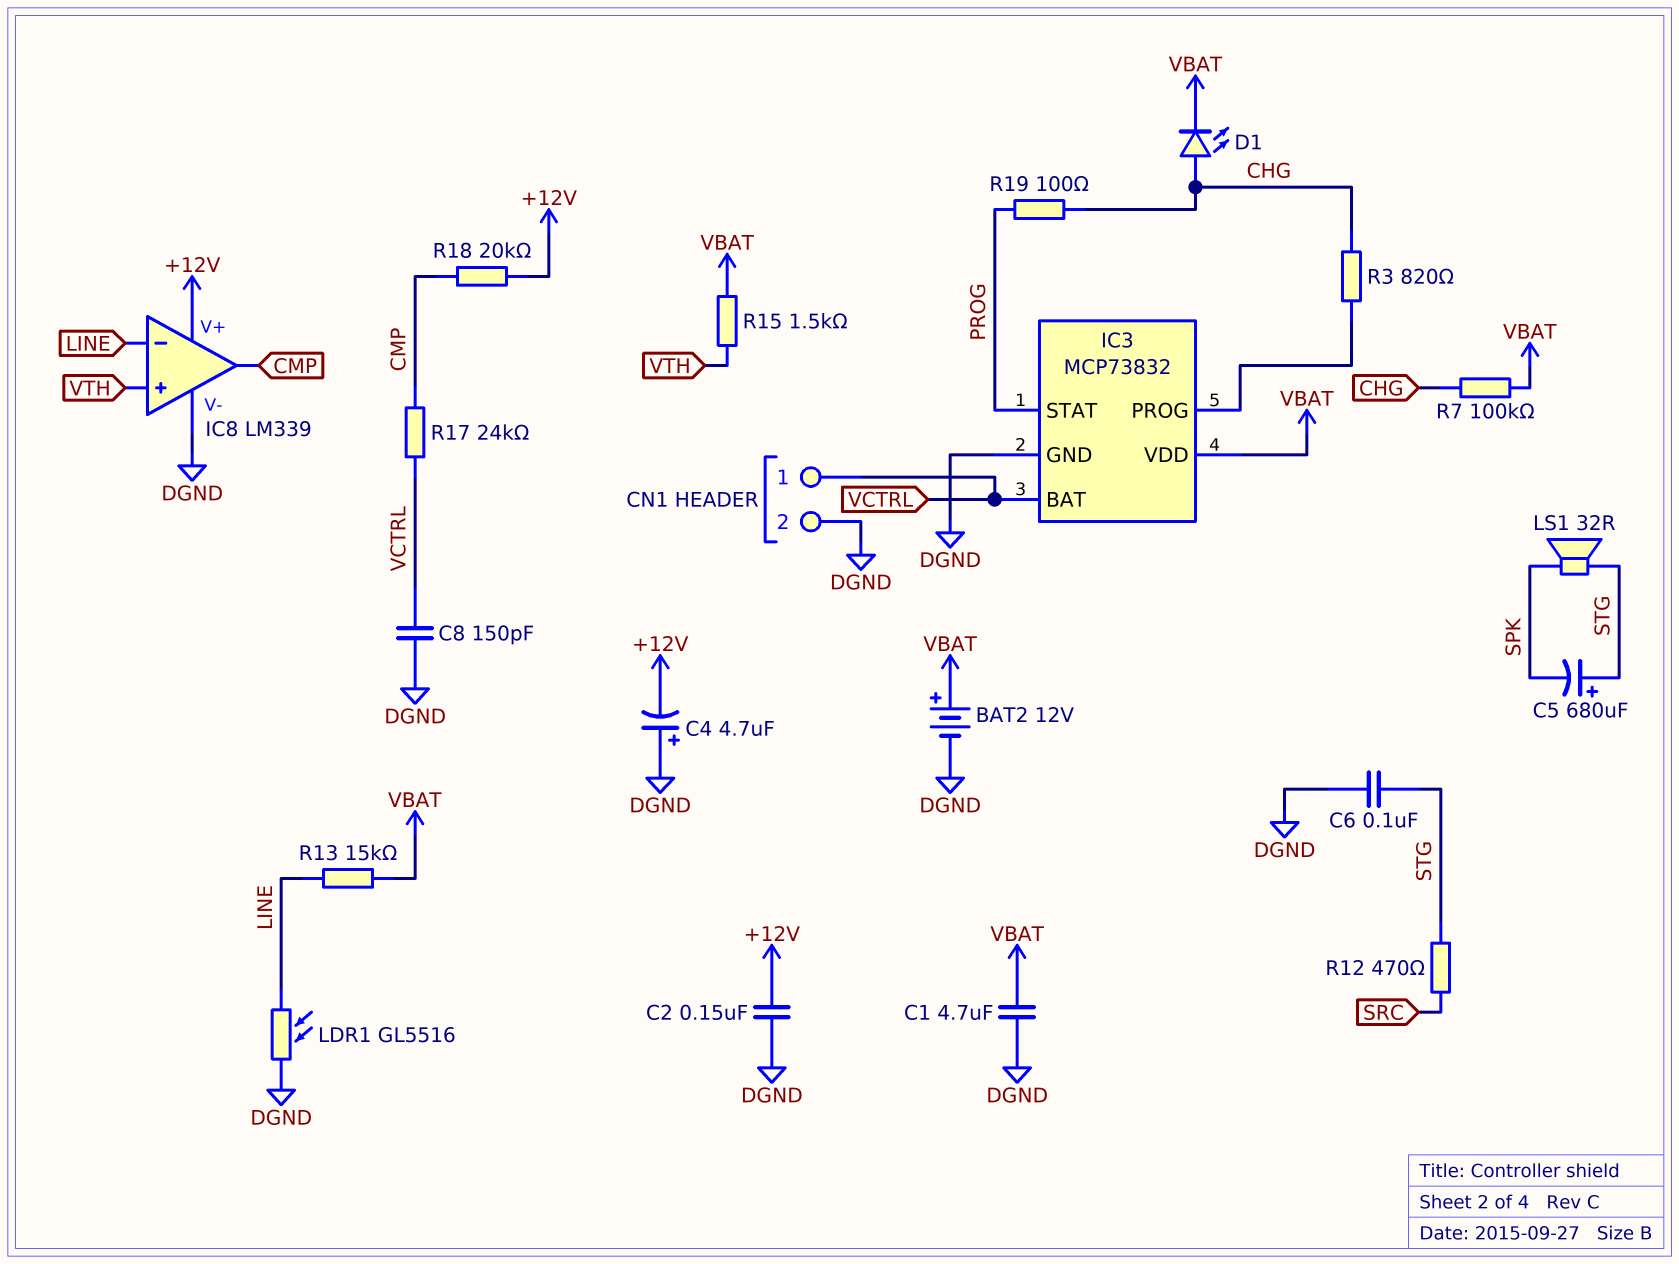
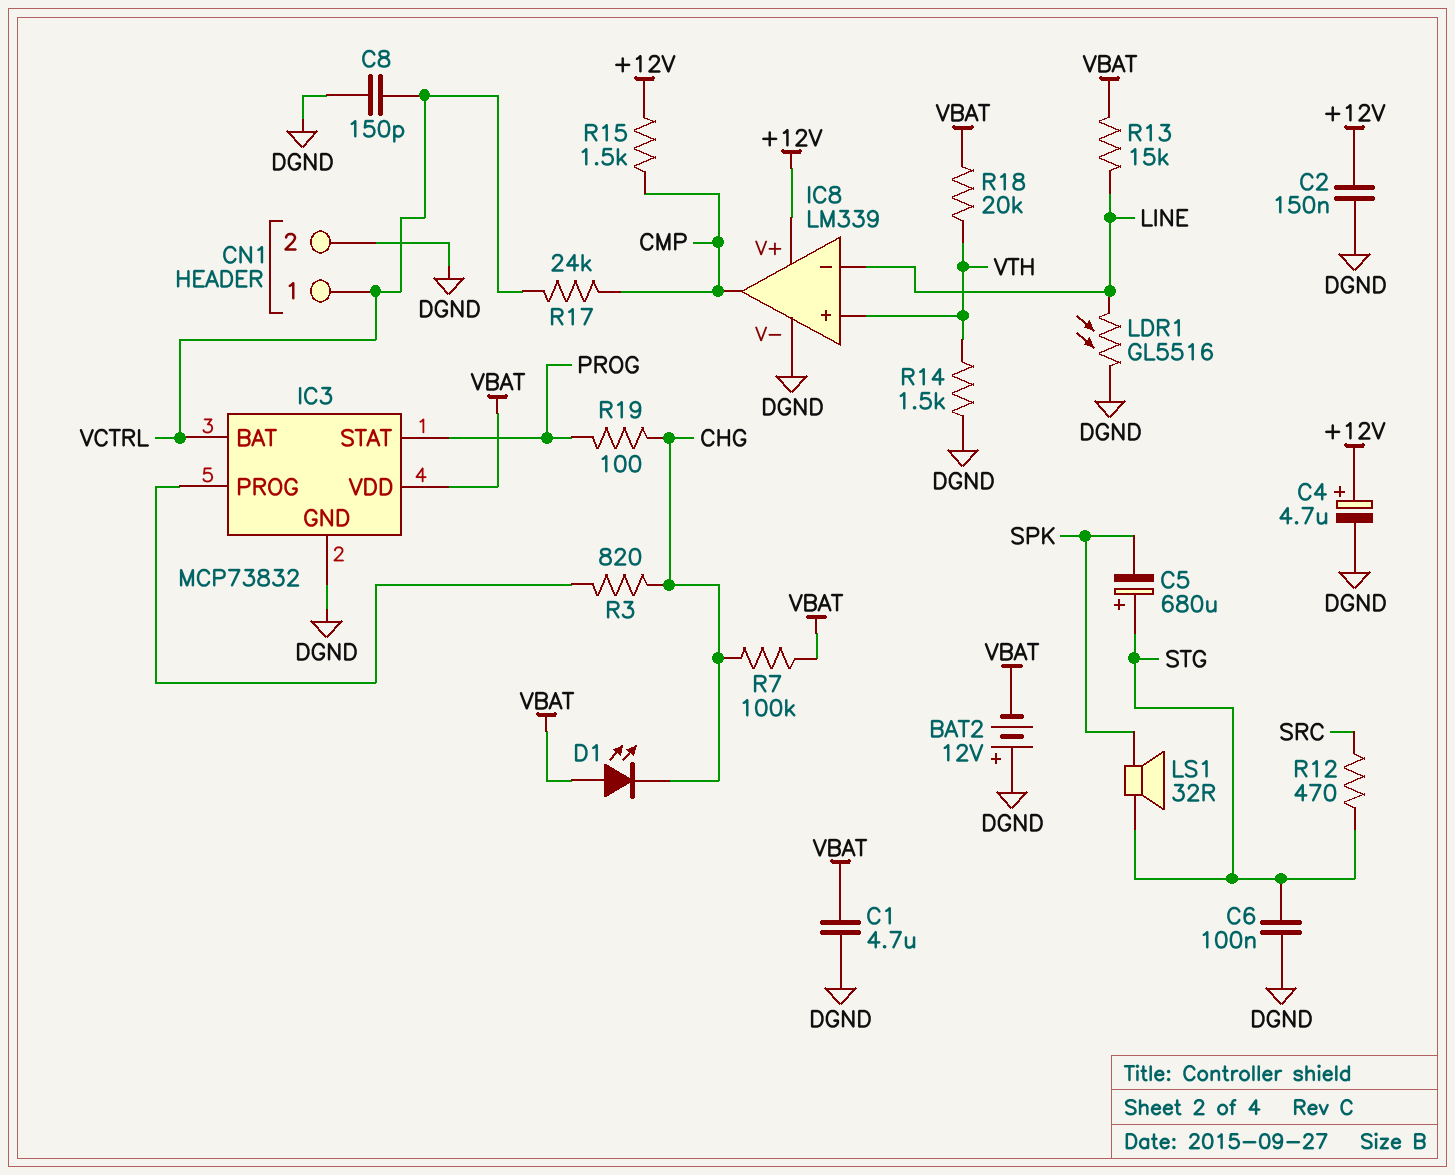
BAT2: 12V (plus VBAT, minus DGND) -> 12V (plus DGND, minus VBAT)
C4: 4.7uF (plus DGND, minus +12V) -> 4.7uF (plus +12V, minus DGND)
D1: LED (A CHG, K VBAT) -> LED (A VBAT, K CHG)
R14: none -> 1.5k (DGND, VTH)
R15: 1.5k (VBAT, VTH) -> 1.5k (+12V, CMP)
R18: 20k (+12V, CMP) -> 20k (VBAT, VTH)

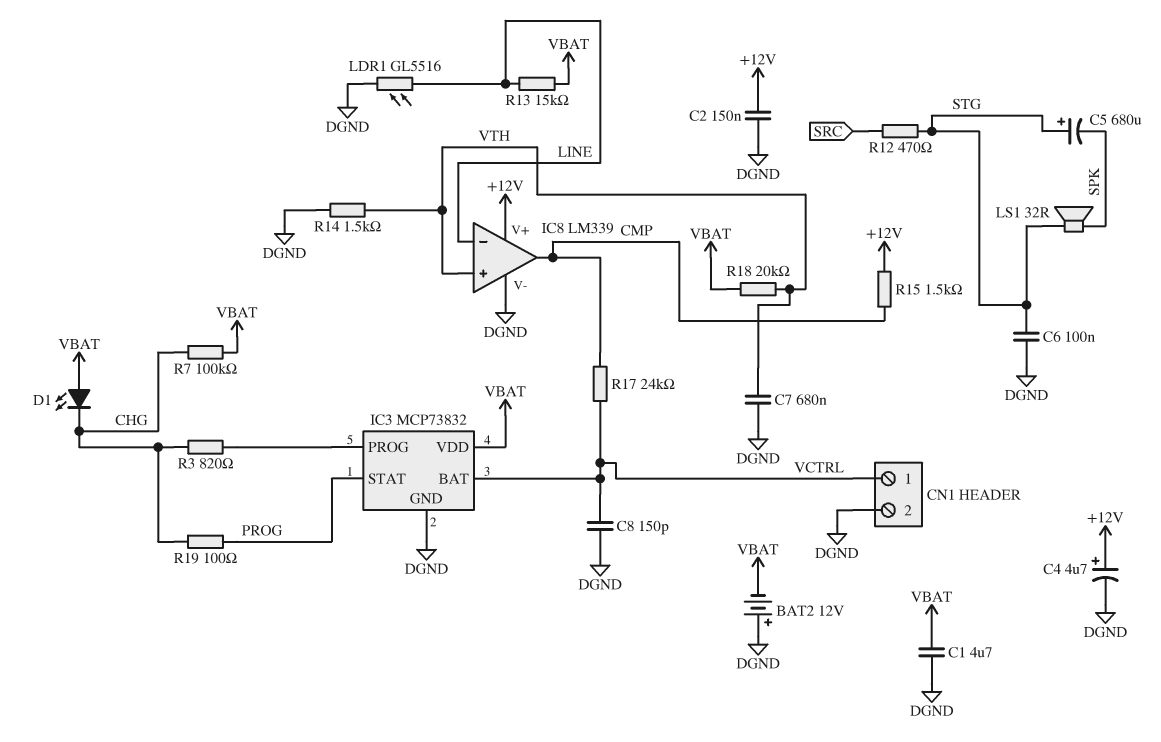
C7: none -> 680nF (DGND, VTH)

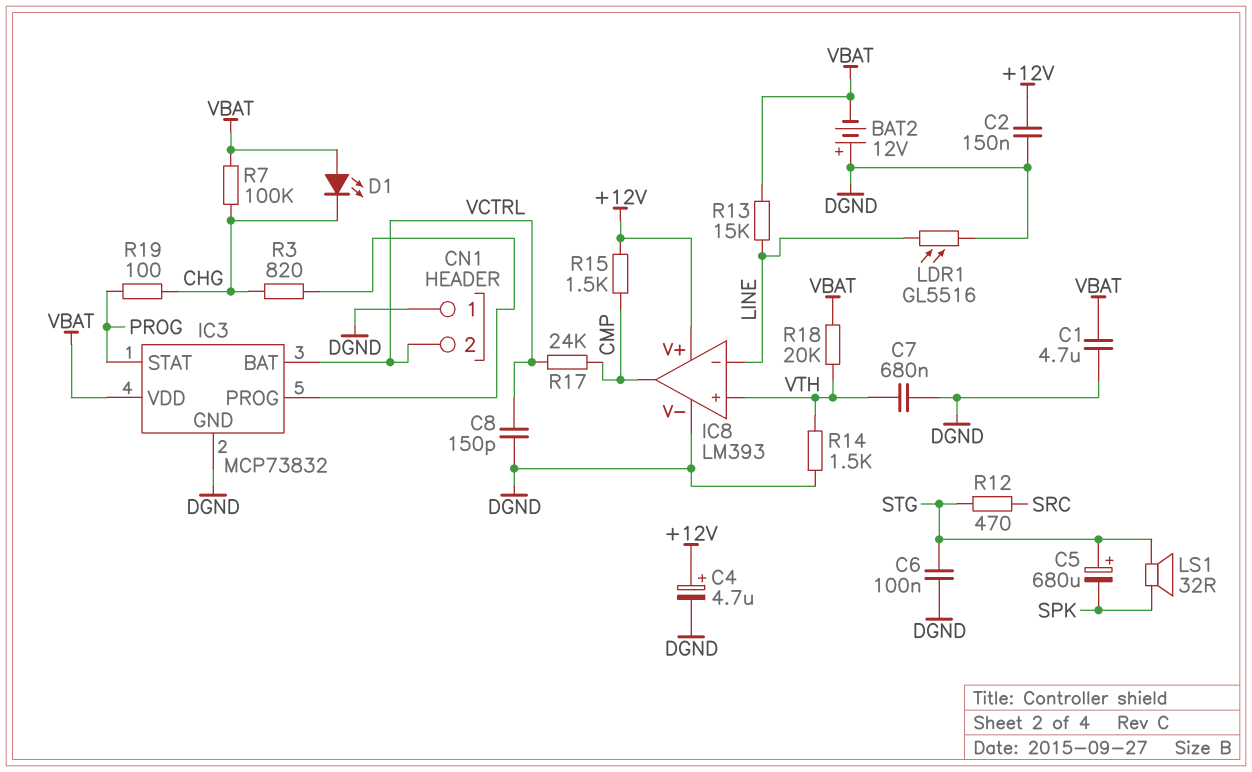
CN1 pin 1: VCTRL -> DGND
CN1 pin 2: DGND -> VCTRL
IC8: LM339 -> LM393

